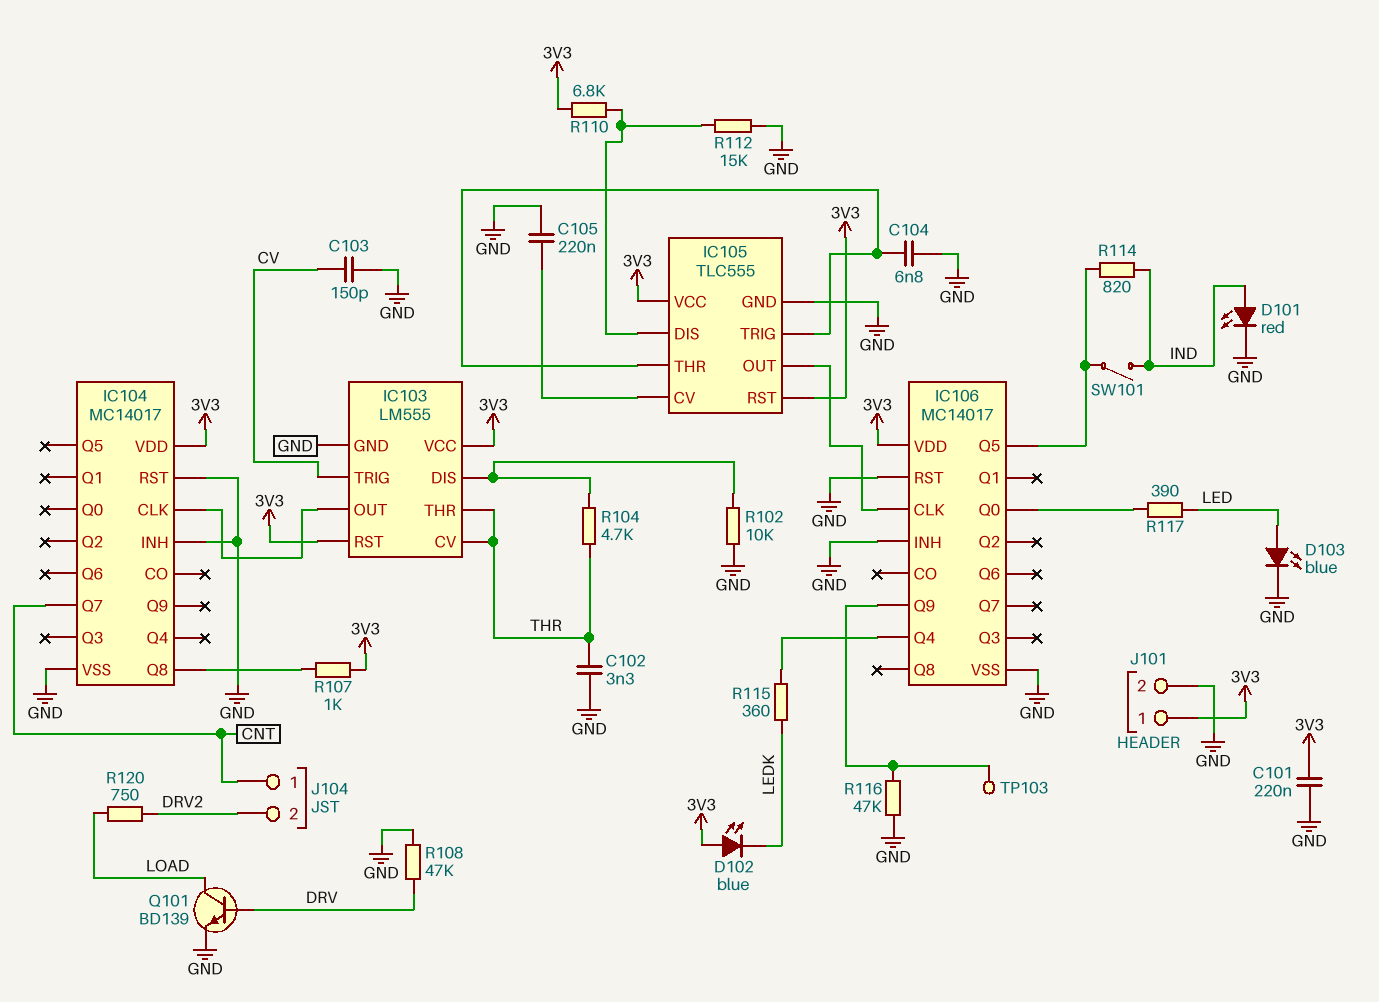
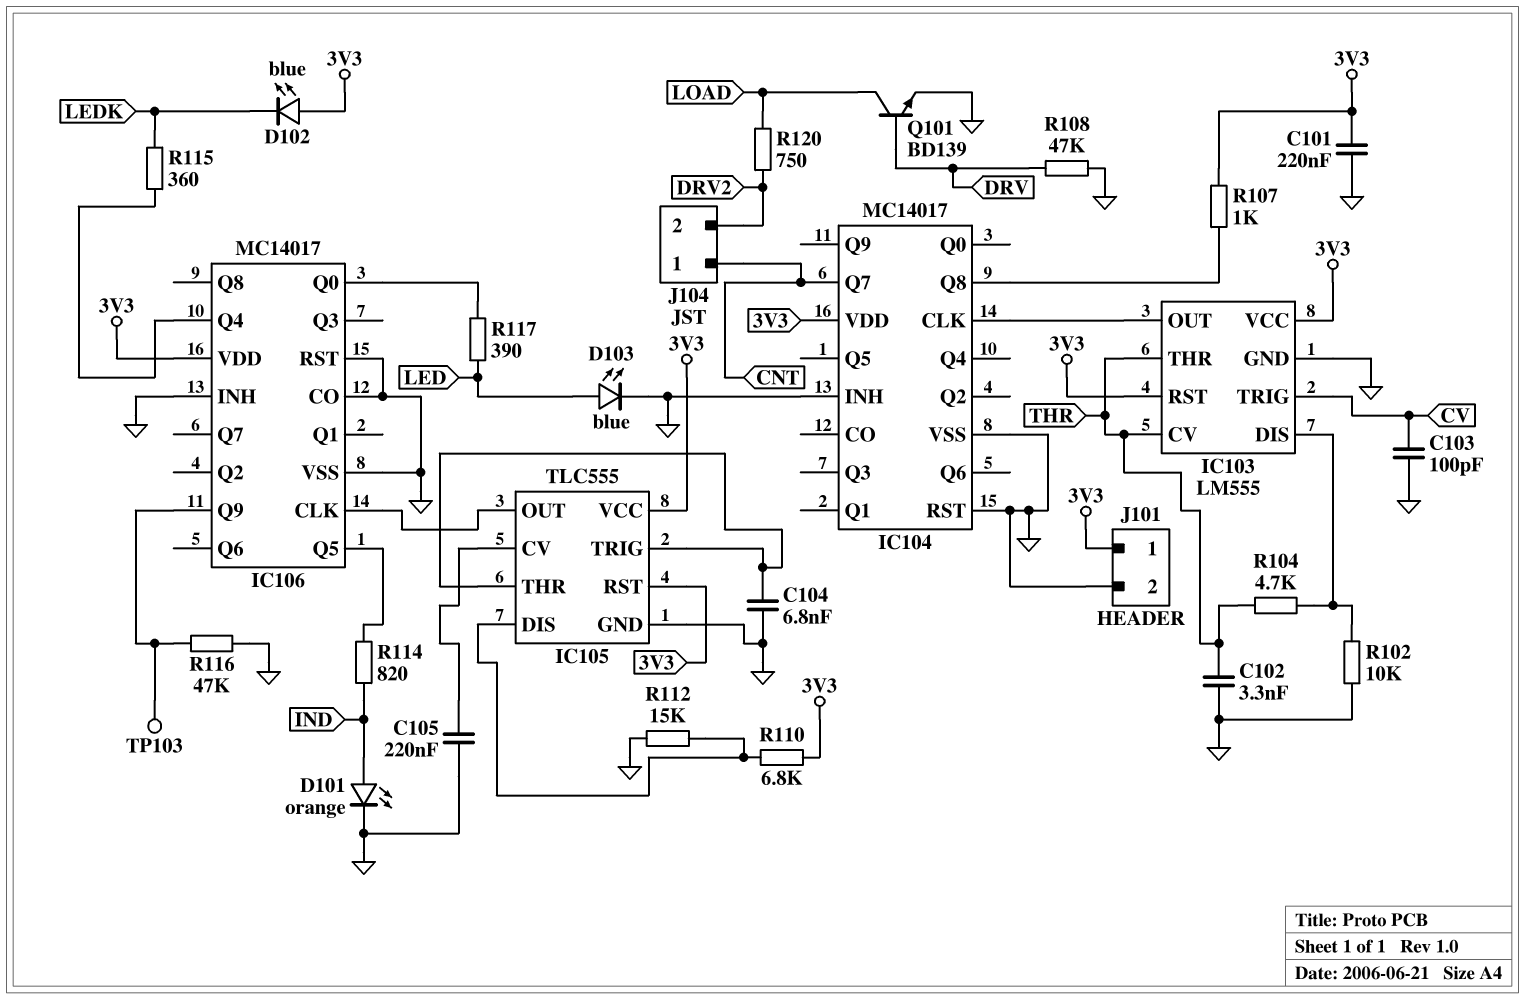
C103: 150pF (CV, GND) -> 100pF (CV, GND)
D101: LED red (A IND, K GND) -> LED orange (A IND, K GND)
IC106 pin CO: none -> GND
SW101: switch (IC106/Q5, IND) -> none

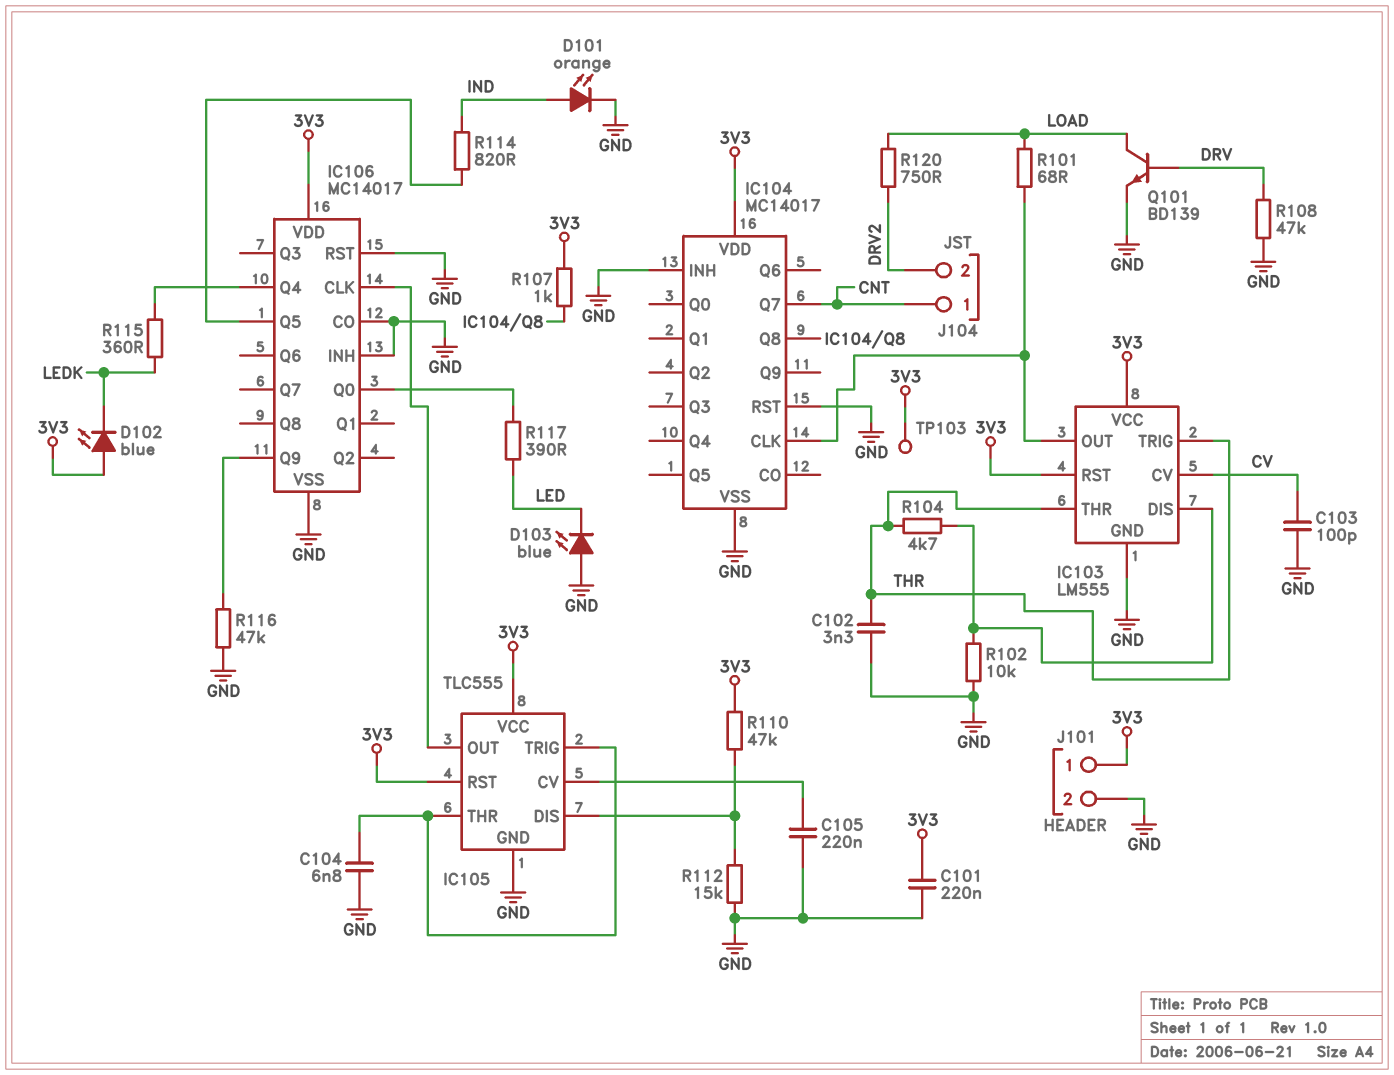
D103: LED blue (A LED, K GND) -> LED blue (A GND, K LED)
IC103 pin CV: THR -> CV
IC103 pin TRIG: CV -> THR
R101: none -> 68 (IC103/OUT, LOAD)
R110: 6.8k (3V3, IC105/DIS) -> 47k (3V3, IC105/DIS)
TP103: test point (IC106/Q9) -> test point (3V3)

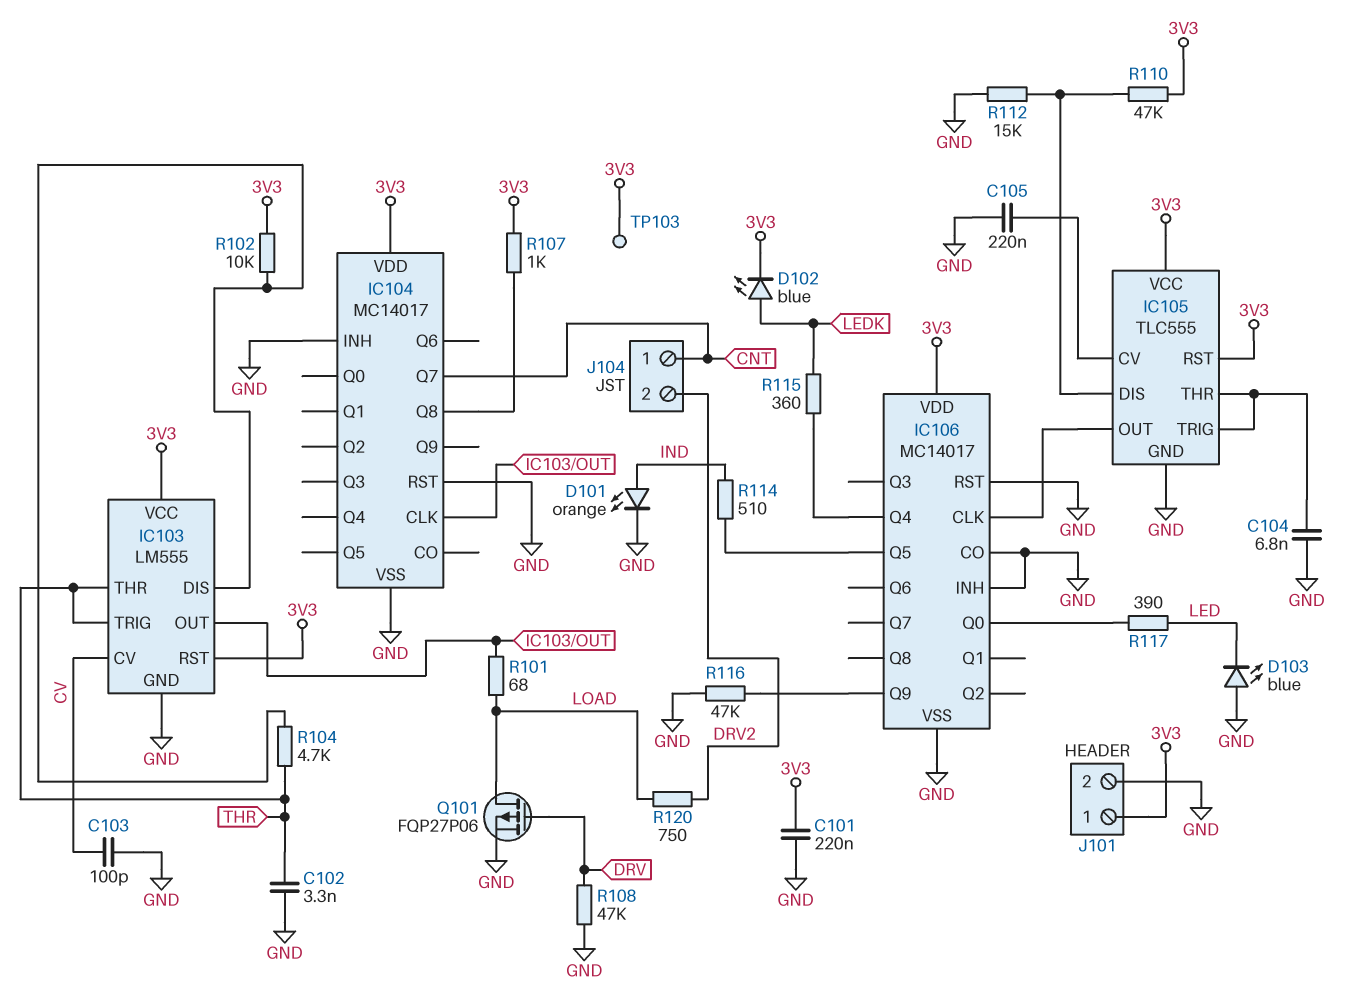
D102: LED blue (A 3V3, K LEDK) -> LED blue (A LEDK, K 3V3)
Q101: NPN BD139 (B DRV, C LOAD, E GND) -> PMOS FQP27P06 (G DRV, D LOAD, S GND)
R102: 10k (GND, IC103/DIS) -> 10k (3V3, IC103/DIS)
R114: 820 (IC106/Q5, IND) -> 510 (IC106/Q5, IND)

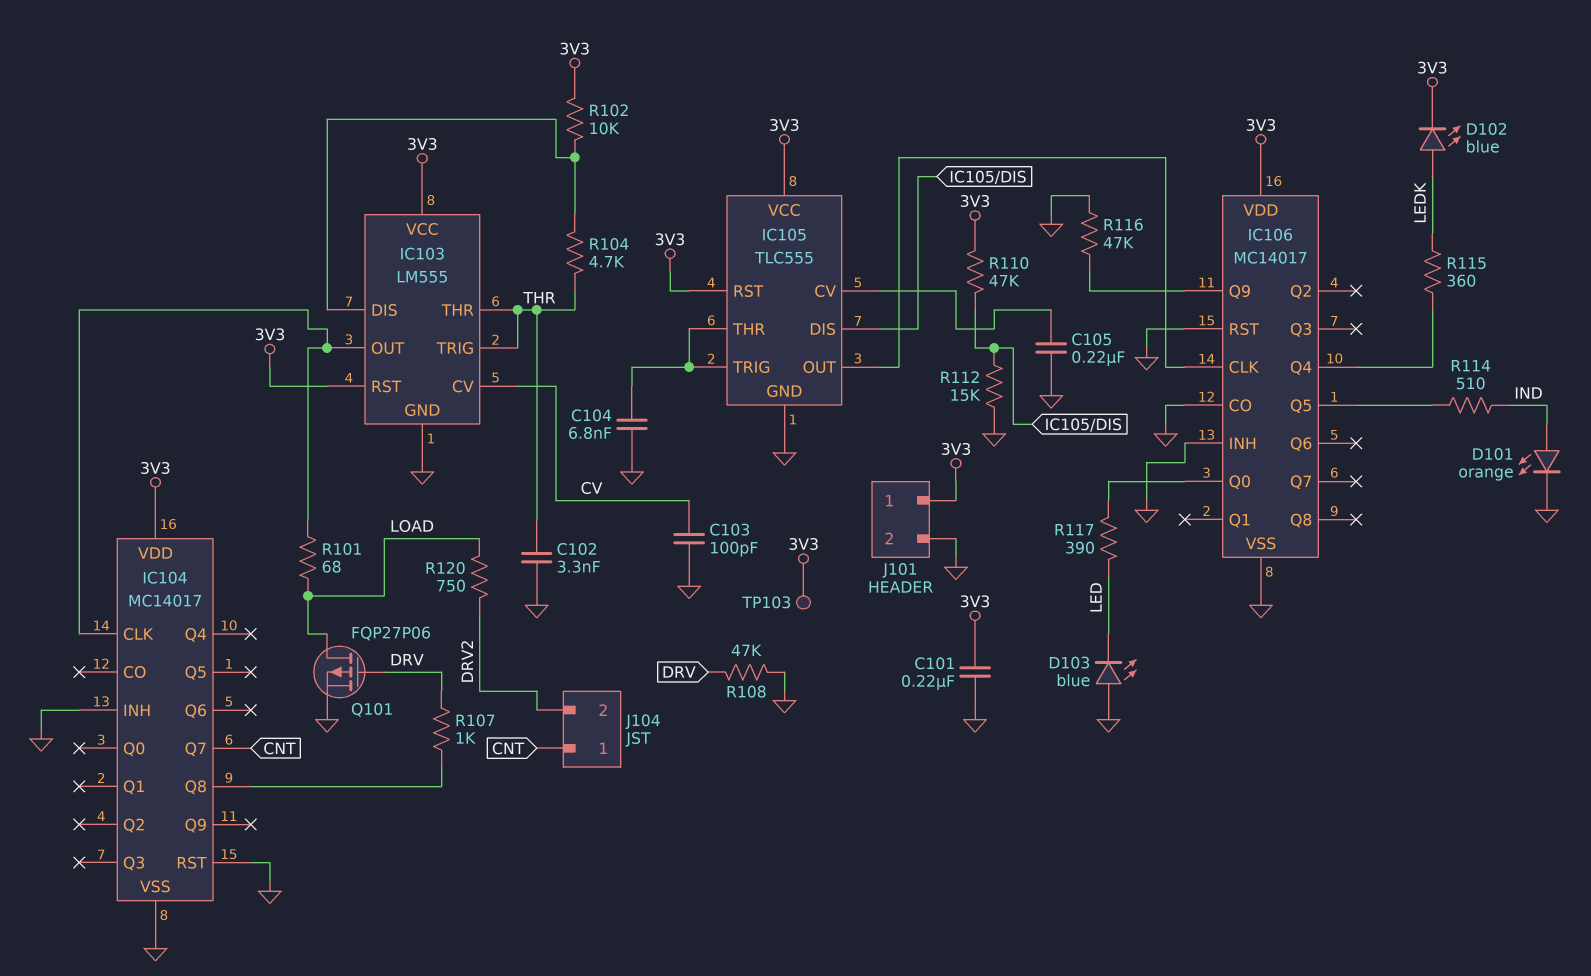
R107: 1k (3V3, IC104/Q8) -> 1k (DRV, IC104/Q8)

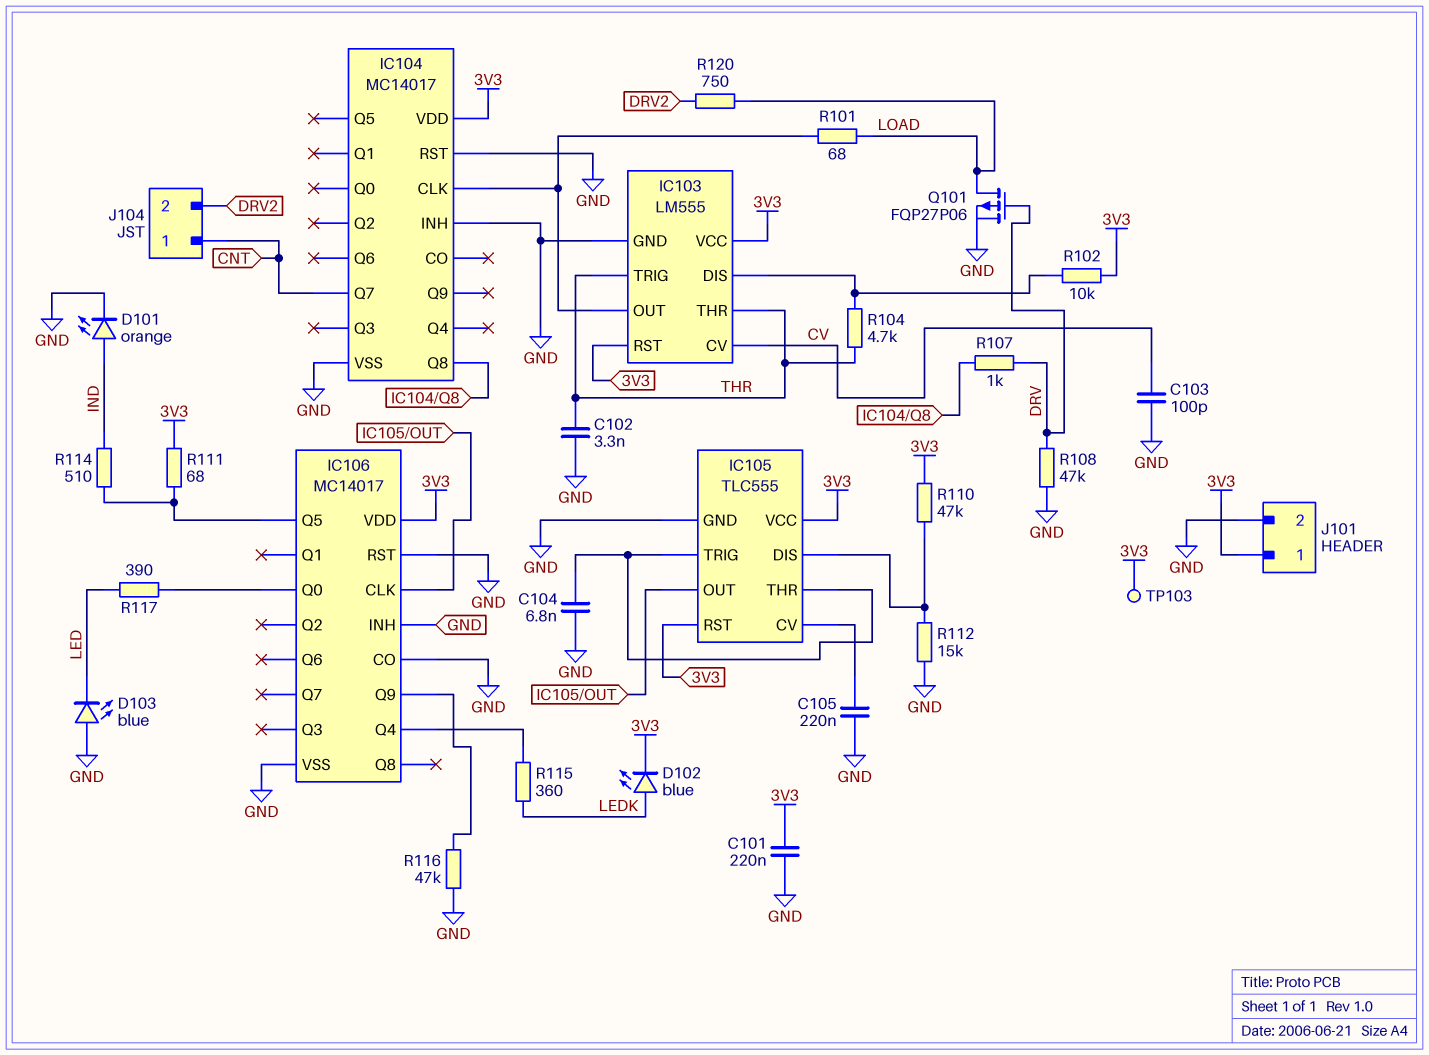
R111: none -> 68 (3V3, IC106/Q5)

